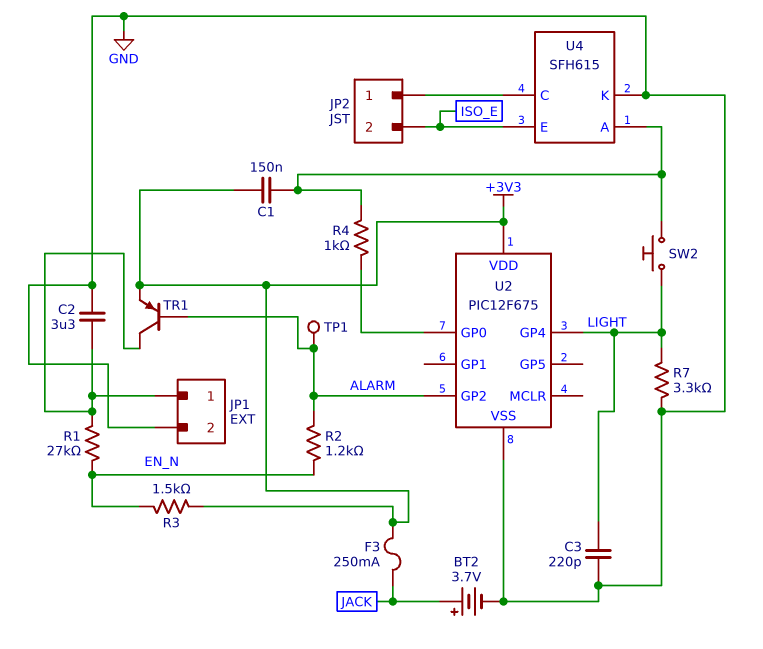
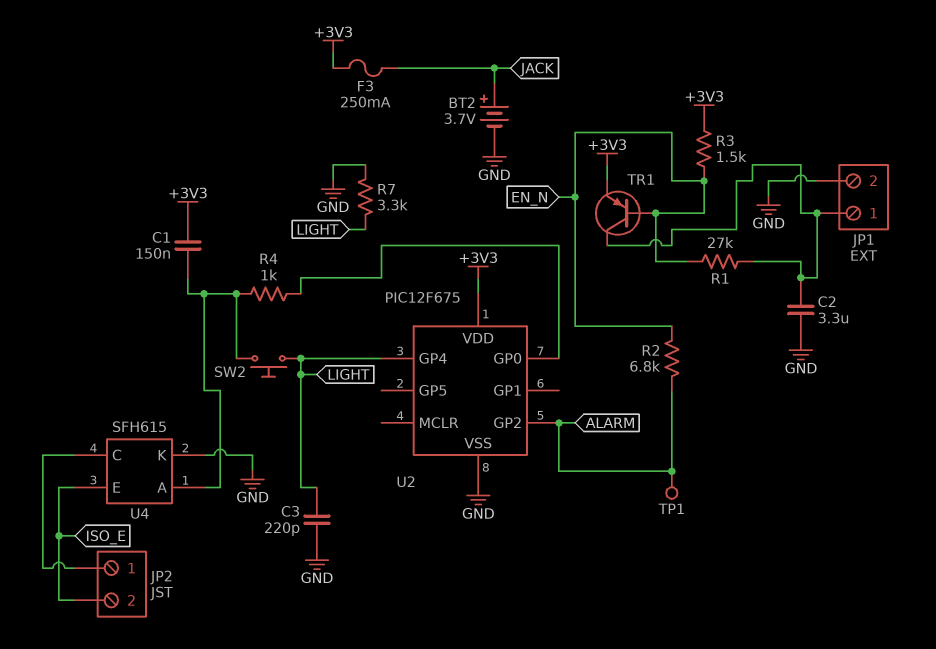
R2: 1.2k (ALARM, EN_N) -> 6.8k (ALARM, EN_N)
TR1: PNP (B ALARM, C JP1/1, E +3V3) -> PNP (B EN_N, C JP1/1, E +3V3)

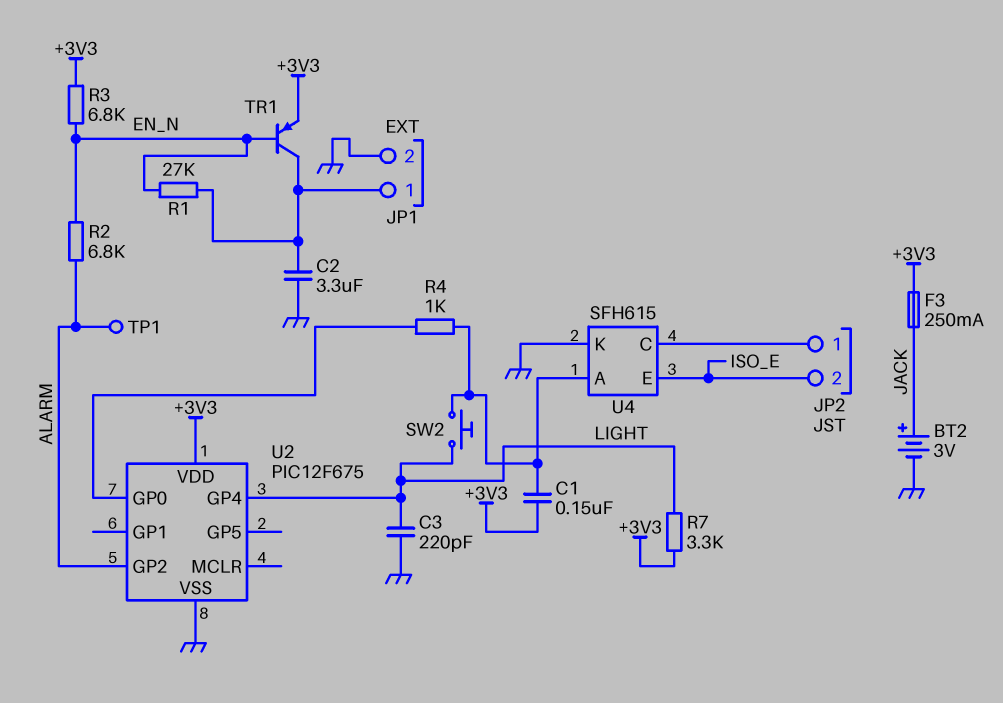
BT2: 3.7V (plus JACK, minus GND) -> 3V (plus JACK, minus GND)
R3: 1.5k (+3V3, EN_N) -> 6.8k (+3V3, EN_N)
R7: 3.3k (GND, LIGHT) -> 3.3k (+3V3, LIGHT)

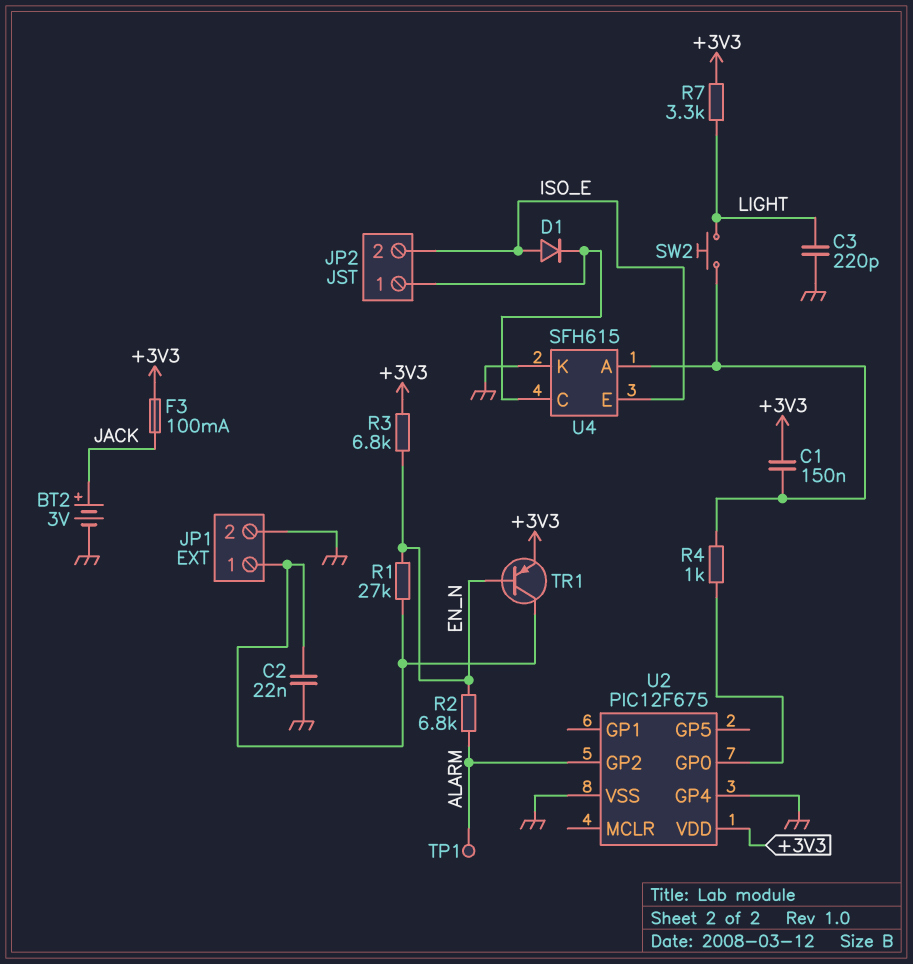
C2: 3.3uF (GND, JP1/1) -> 22nF (GND, JP1/1)
D1: none -> diode (A ISO_E, K JP2/1)
F3: 250mA (+3V3, JACK) -> 100mA (+3V3, JACK)
U2 pin GP4: LIGHT -> GND

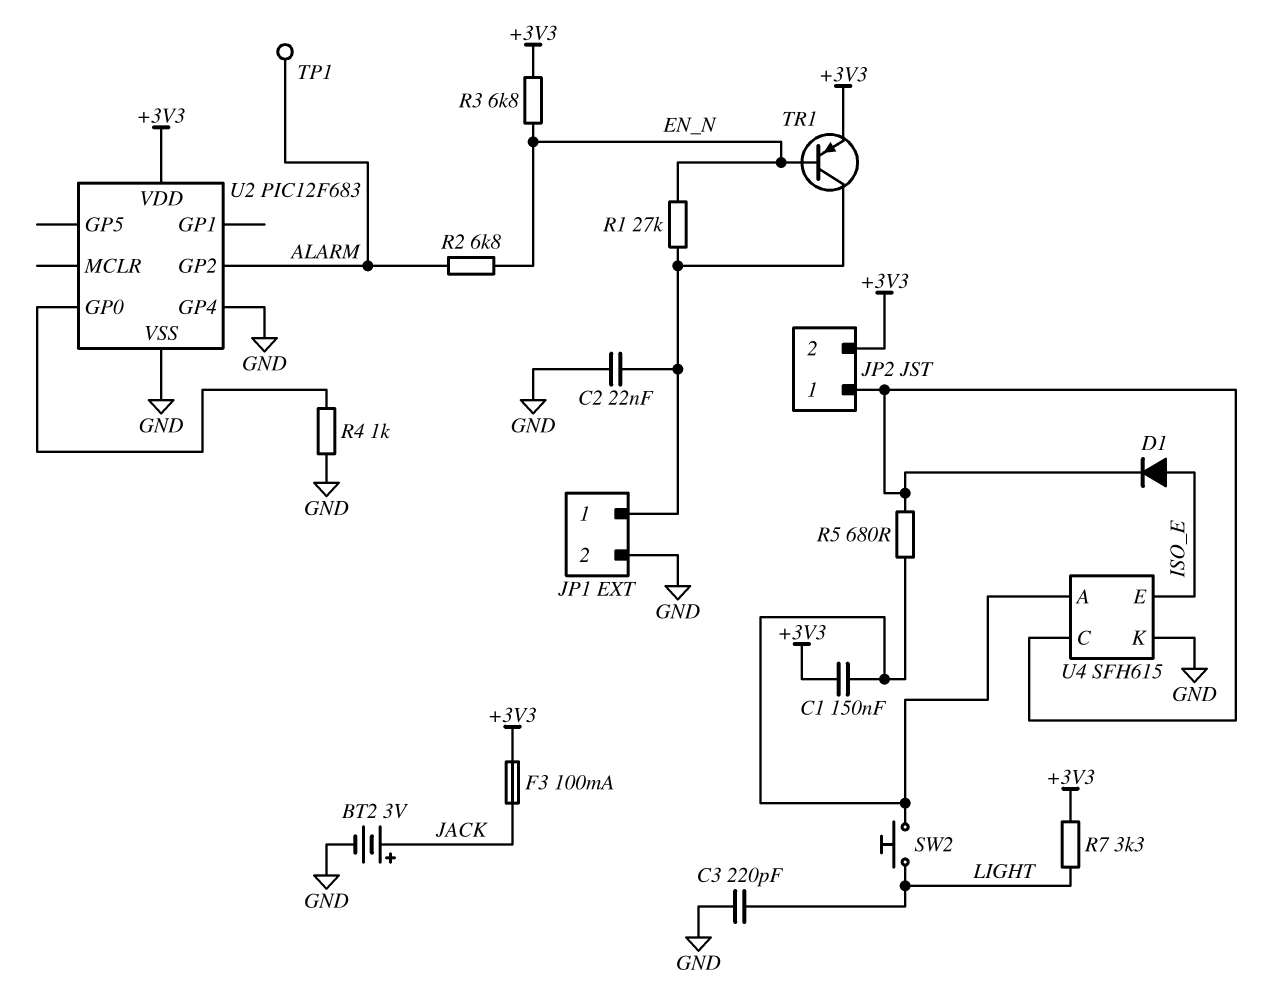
JP2 pin 2: ISO_E -> +3V3
R4: 1k (U2/GP0, U4/A) -> 1k (GND, U2/GP0)
R5: none -> 680 (JP2/1, U4/A)
U2: PIC12F675 -> PIC12F683

